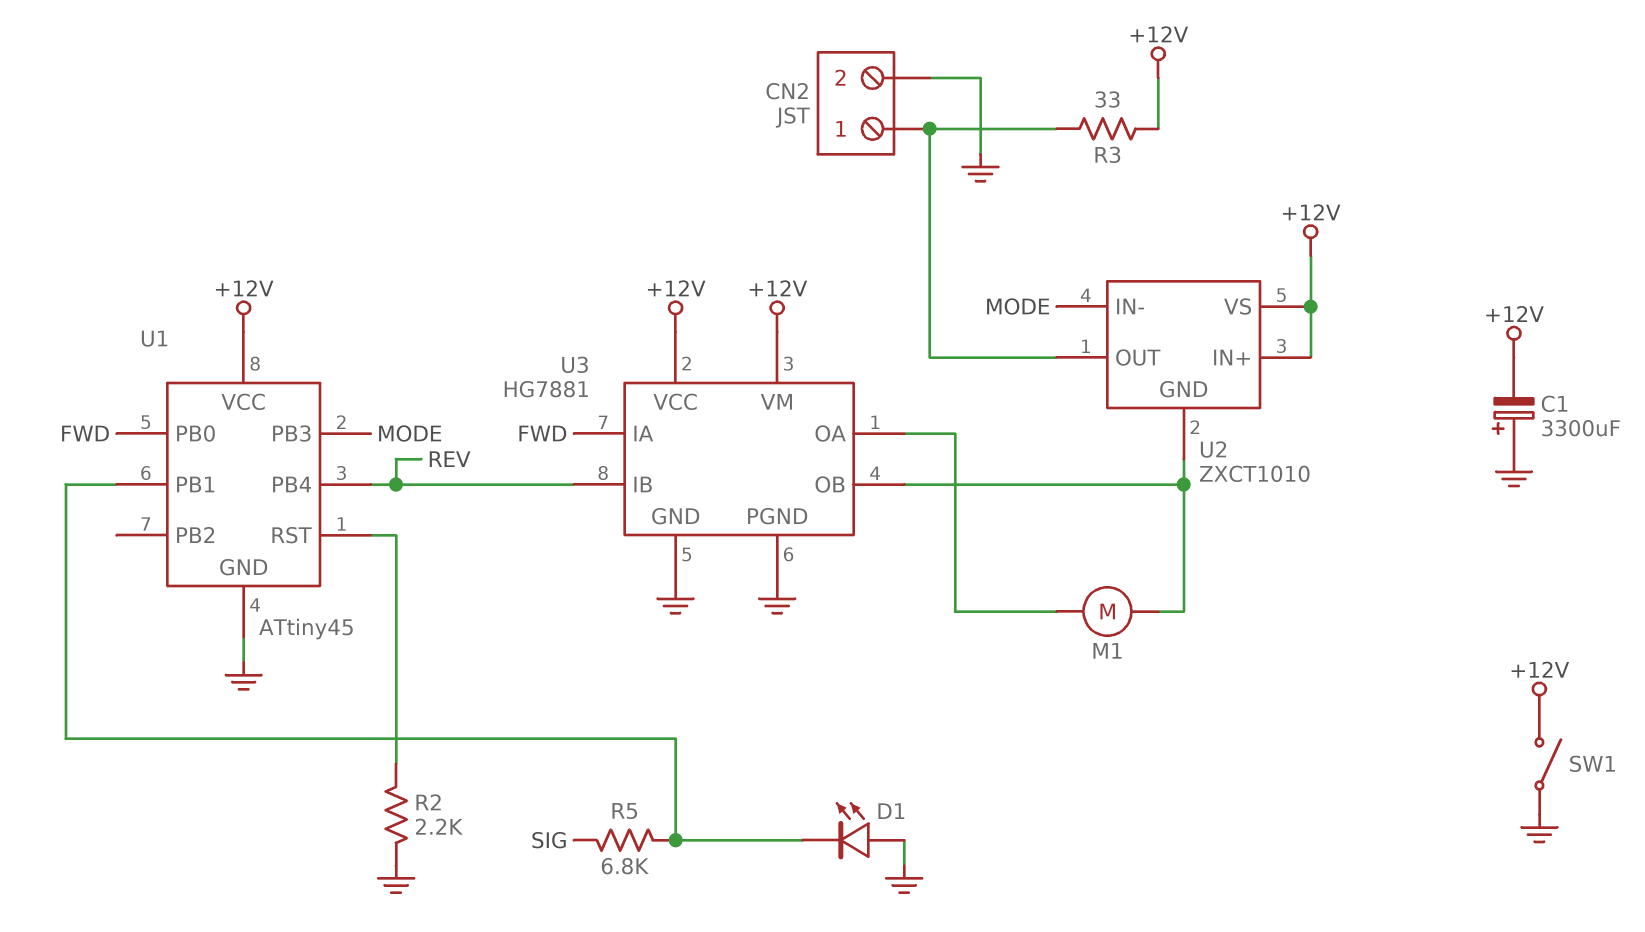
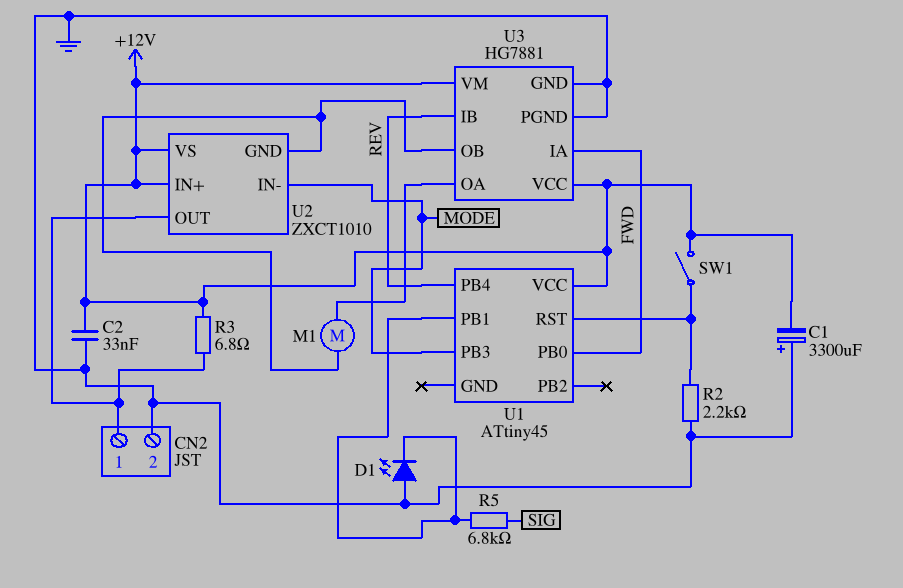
C2: none -> 33nF (+12V, GND)
R3: 33 (+12V, CN2/1) -> 6.8 (+12V, CN2/1)
SW1: switch (+12V, GND) -> switch (+12V, U1/RST)
U1 pin GND: GND -> none

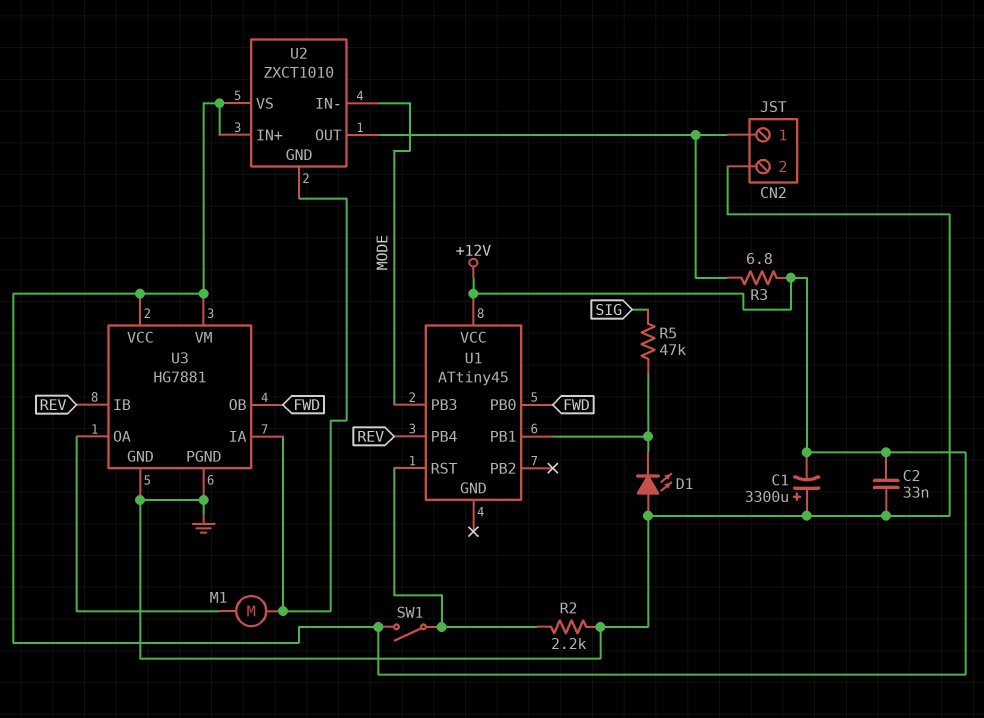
R5: 6.8k (SIG, U1/PB1) -> 47k (SIG, U1/PB1)
U3 pin IA: FWD -> U2/GND
U3 pin OB: U2/GND -> FWD

